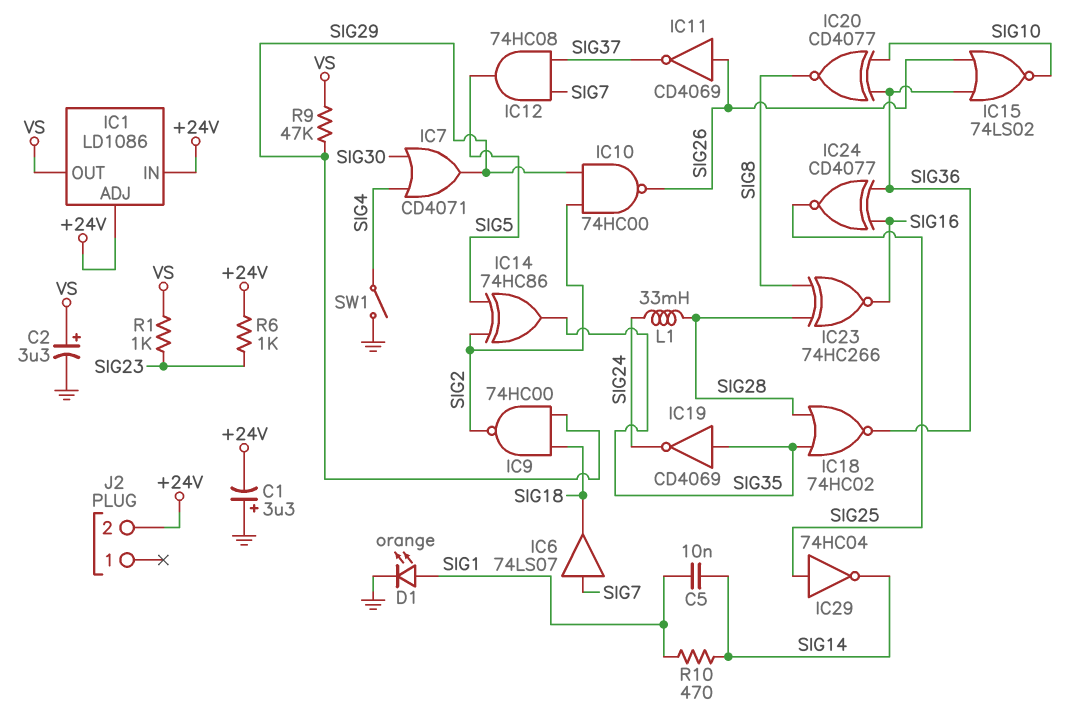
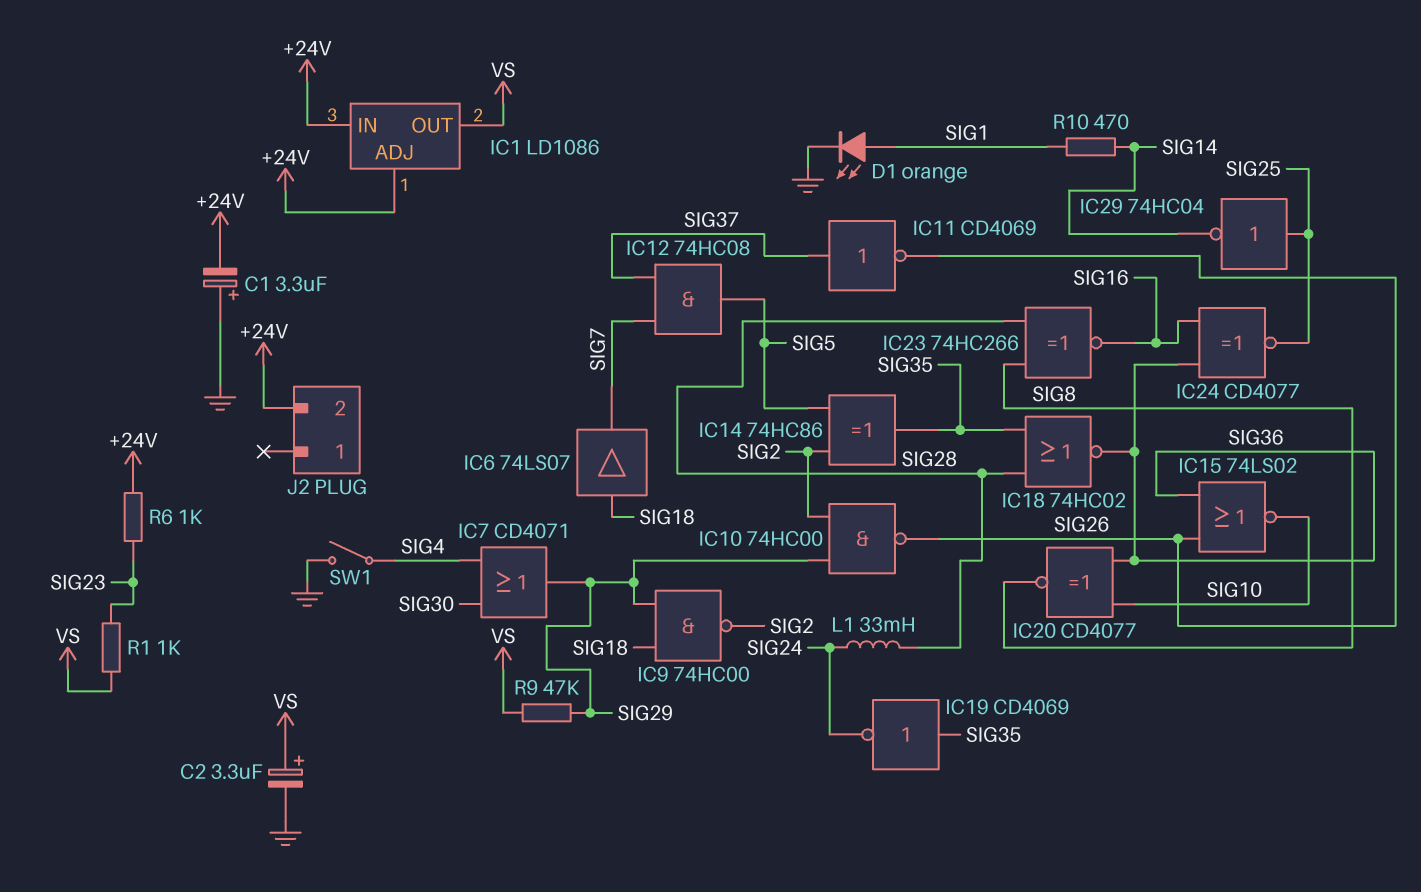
C5: 10nF (SIG1, SIG14) -> none
IC6: buffer 74LS07 (in SIG7, out SIG18) -> buffer 74LS07 (in SIG18, out SIG7)
IC11: NOT CD4069 (in SIG26, out SIG37) -> NOT CD4069 (in SIG37, out SIG26)

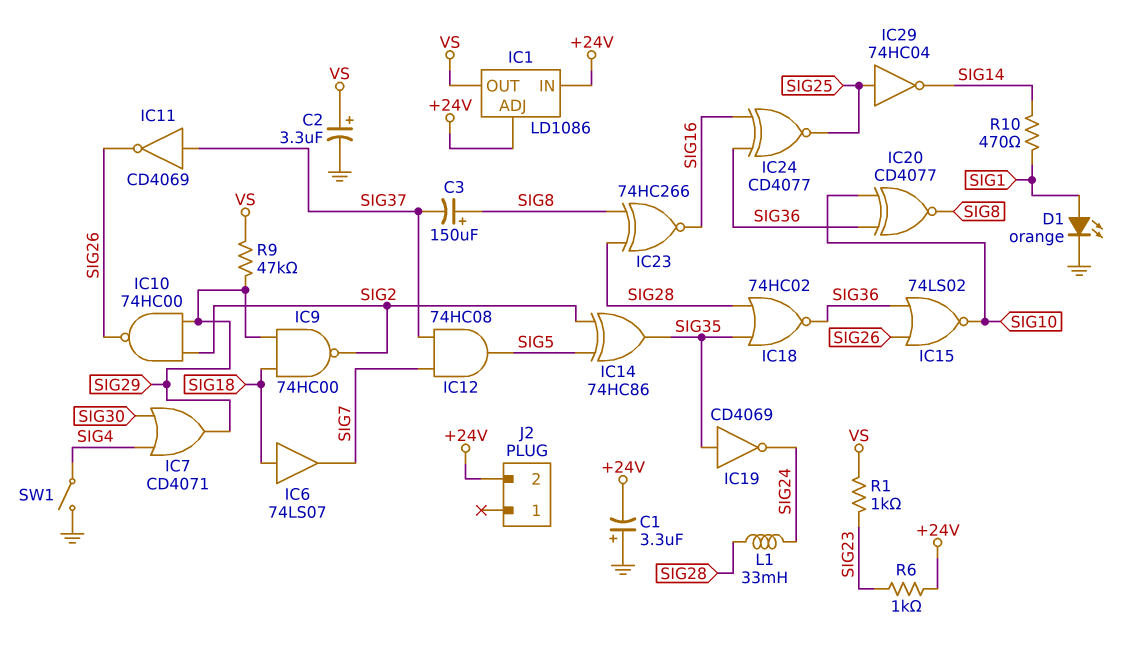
C3: none -> 150uF (plus SIG8, minus SIG37)

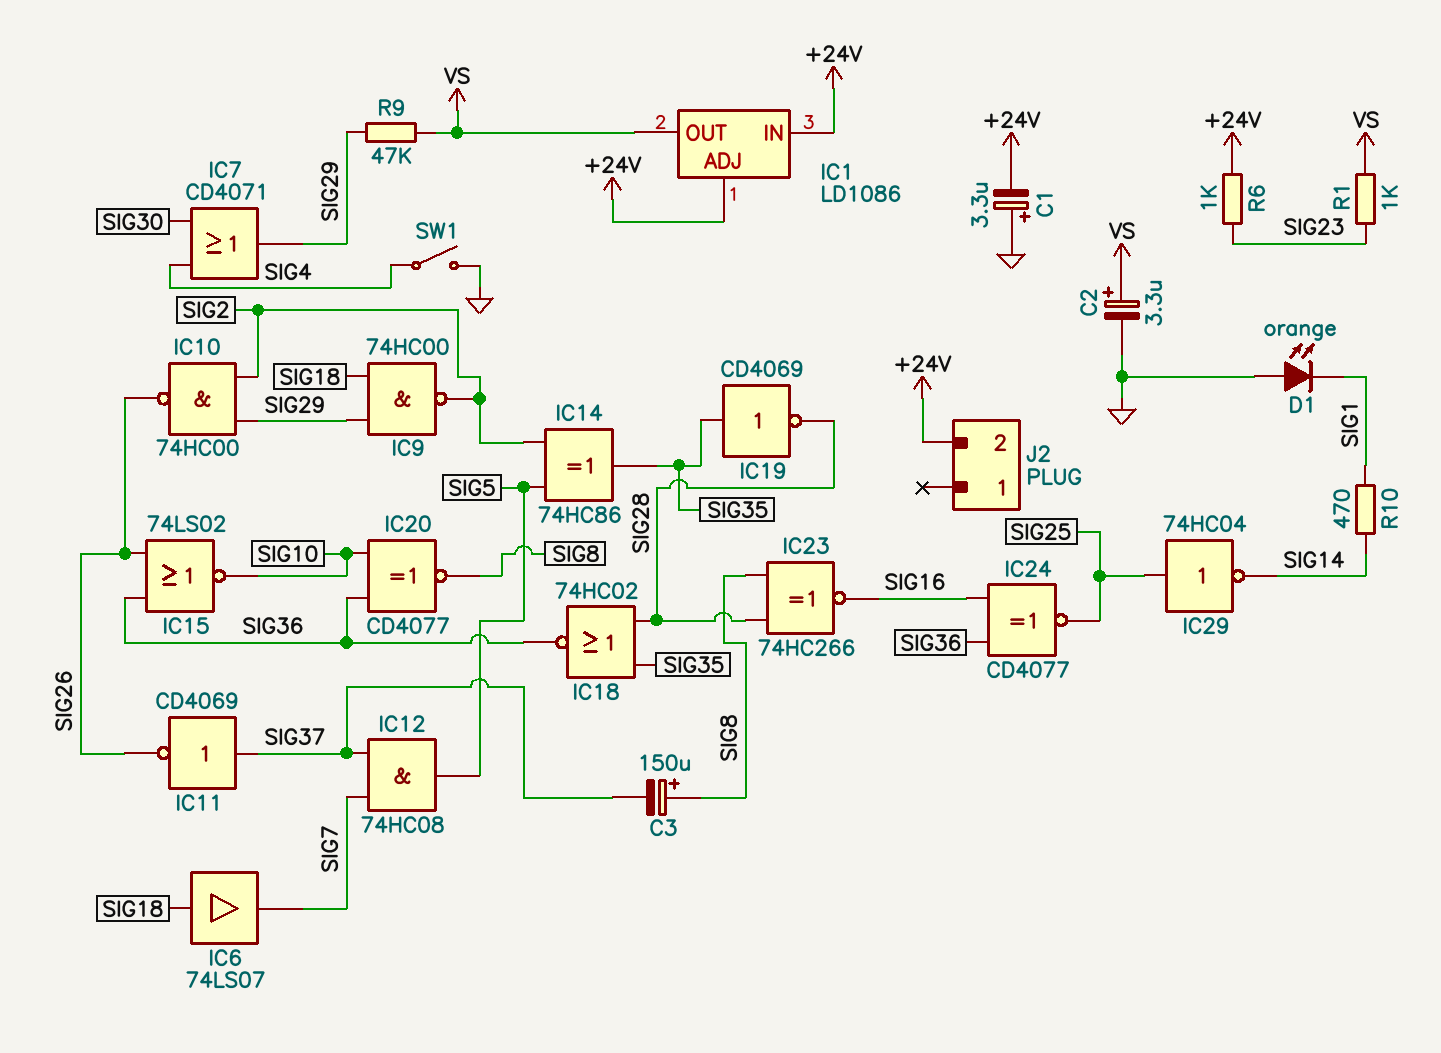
D1: LED orange (A SIG1, K GND) -> LED orange (A GND, K SIG1)
IC19: NOT CD4069 (in SIG35, out SIG24) -> NOT CD4069 (in SIG35, out SIG28)
L1: 33mH (SIG24, SIG28) -> none

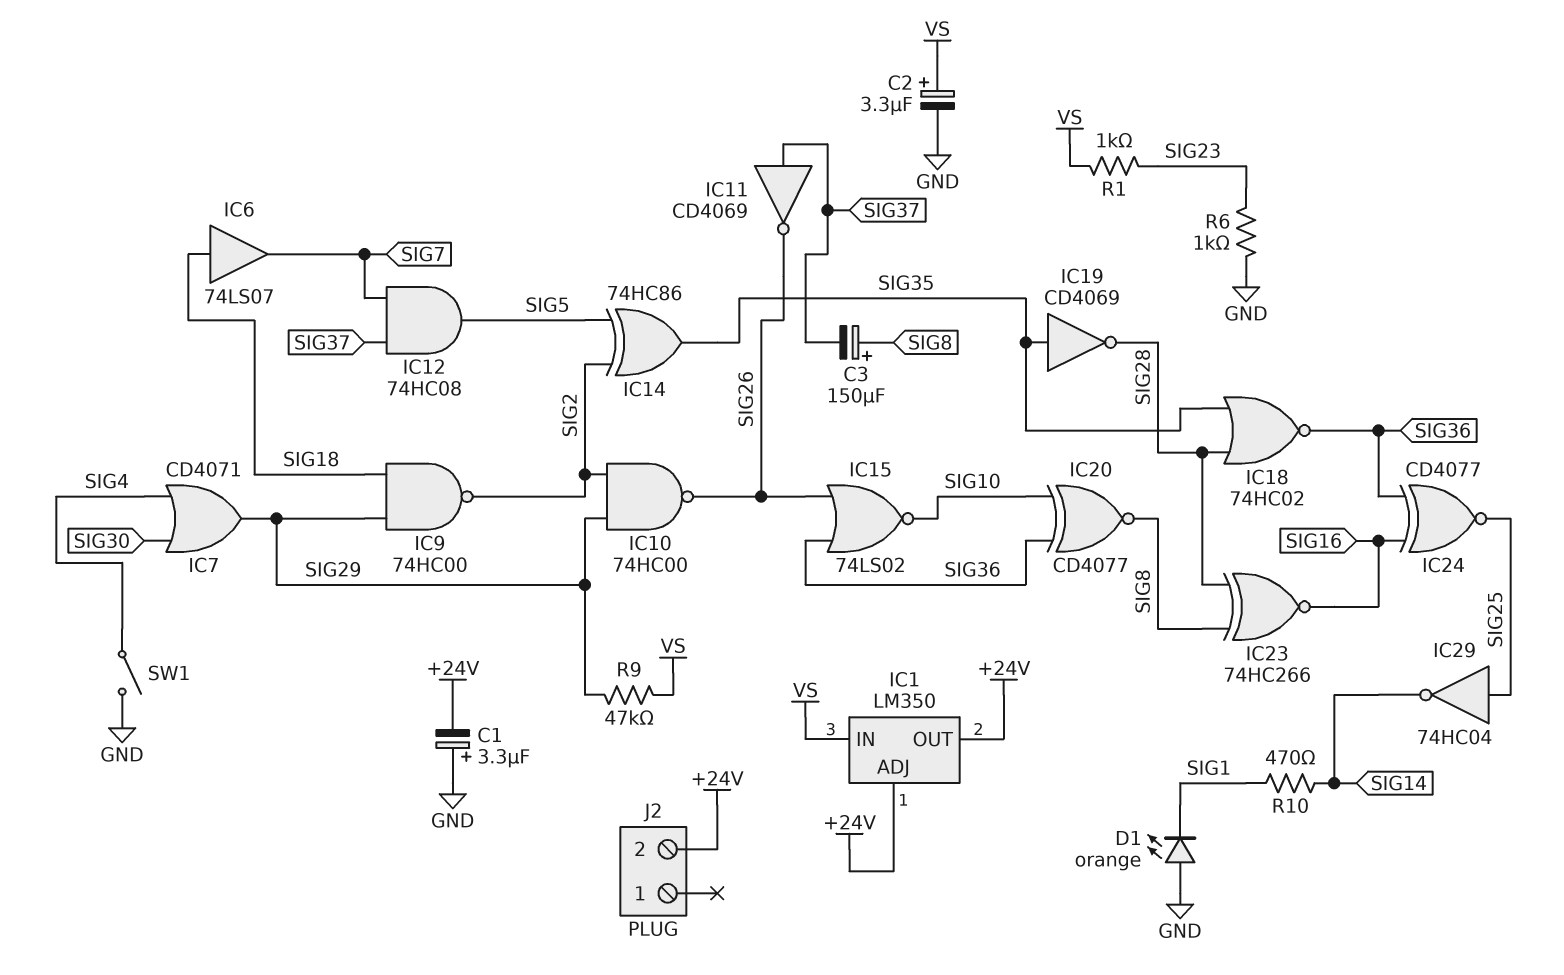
IC1: LD1086 -> LM350
IC1 pin IN: +24V -> VS
IC1 pin OUT: VS -> +24V
R6: 1k (+24V, SIG23) -> 1k (GND, SIG23)

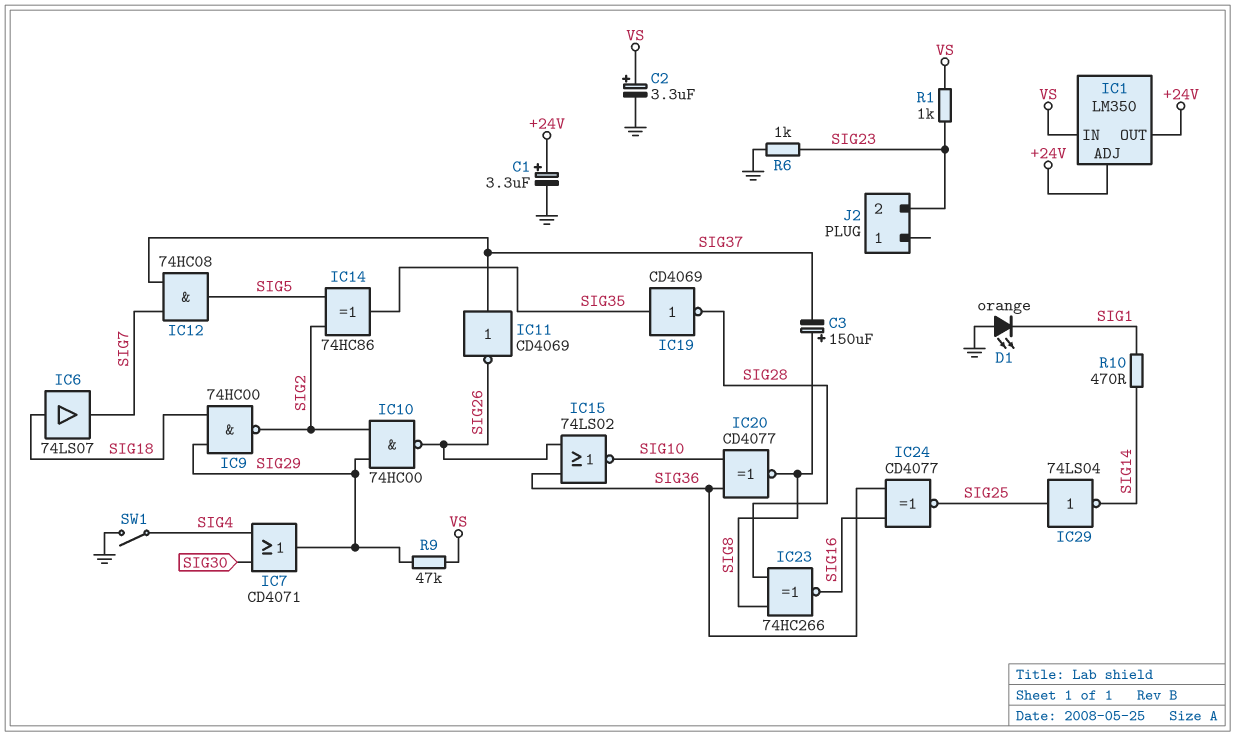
C1: 3.3uF (plus GND, minus +24V) -> 3.3uF (plus +24V, minus GND)
IC18: NOR 74HC02 (in SIG28, in SIG35, out SIG36) -> none
IC29: NOT 74HC04 (in SIG25, out SIG14) -> NOT 74LS04 (in SIG25, out SIG14)
J2 pin 2: +24V -> SIG23

